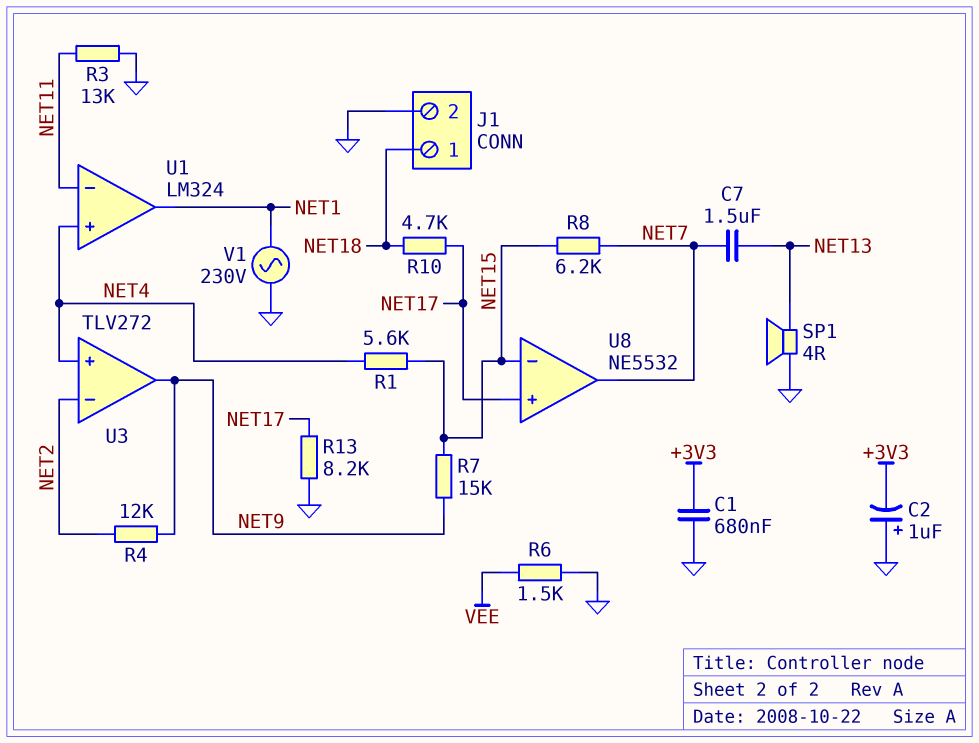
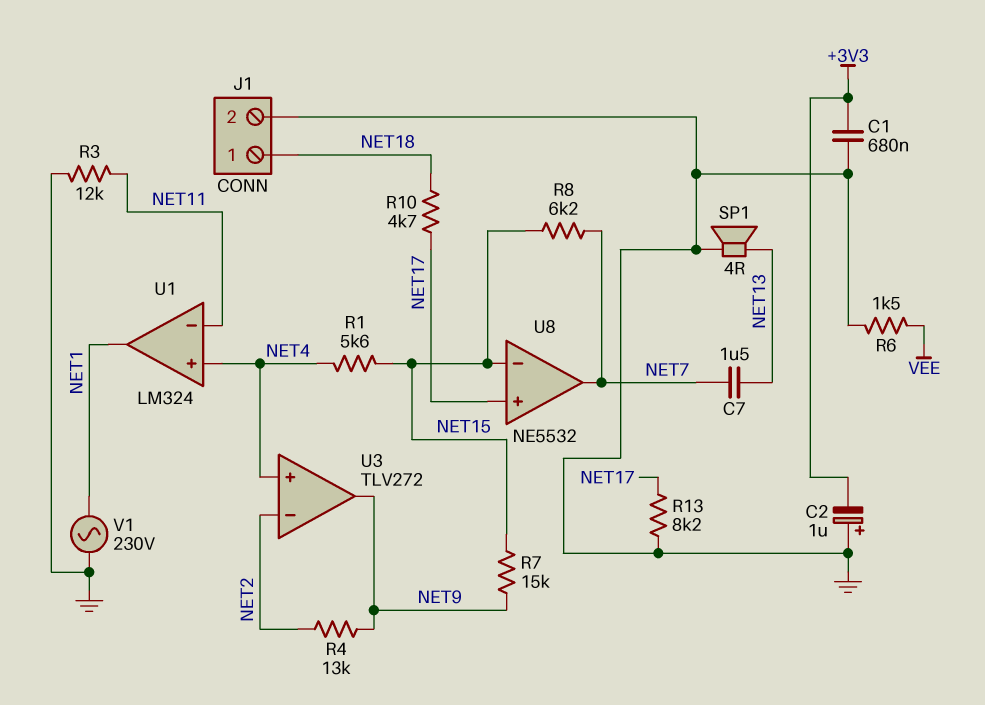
R3: 13k (GND, NET11) -> 12k (GND, NET11)
R4: 12k (NET2, NET9) -> 13k (NET2, NET9)

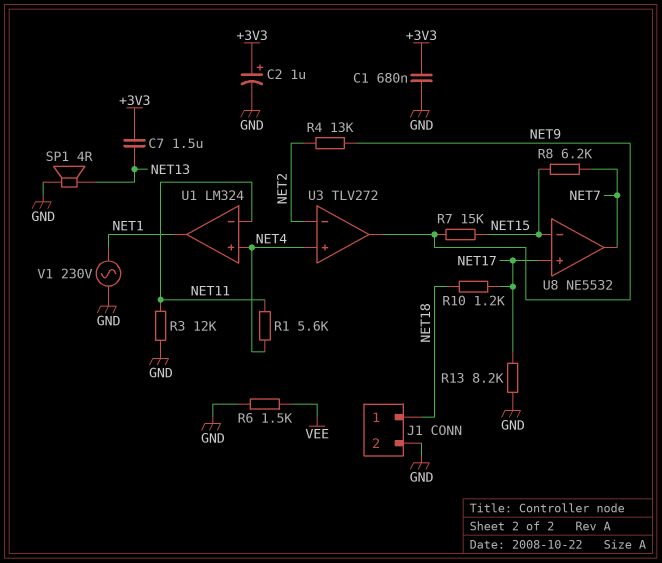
C2: 1uF (plus GND, minus +3V3) -> 1uF (plus +3V3, minus GND)
C7: 1.5uF (NET7, NET13) -> 1.5uF (+3V3, NET13)
R1: 5.6k (NET4, NET15) -> 5.6k (NET4, NET11)
R10: 4.7k (NET17, NET18) -> 1.2k (NET17, NET18)

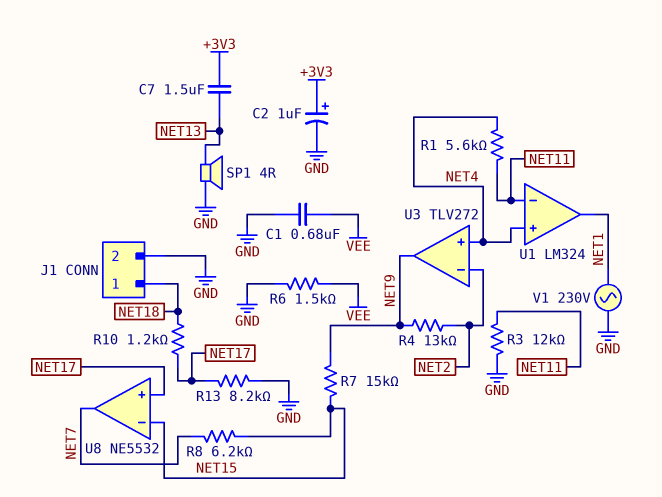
C1: 680nF (+3V3, GND) -> 680nF (GND, VEE)

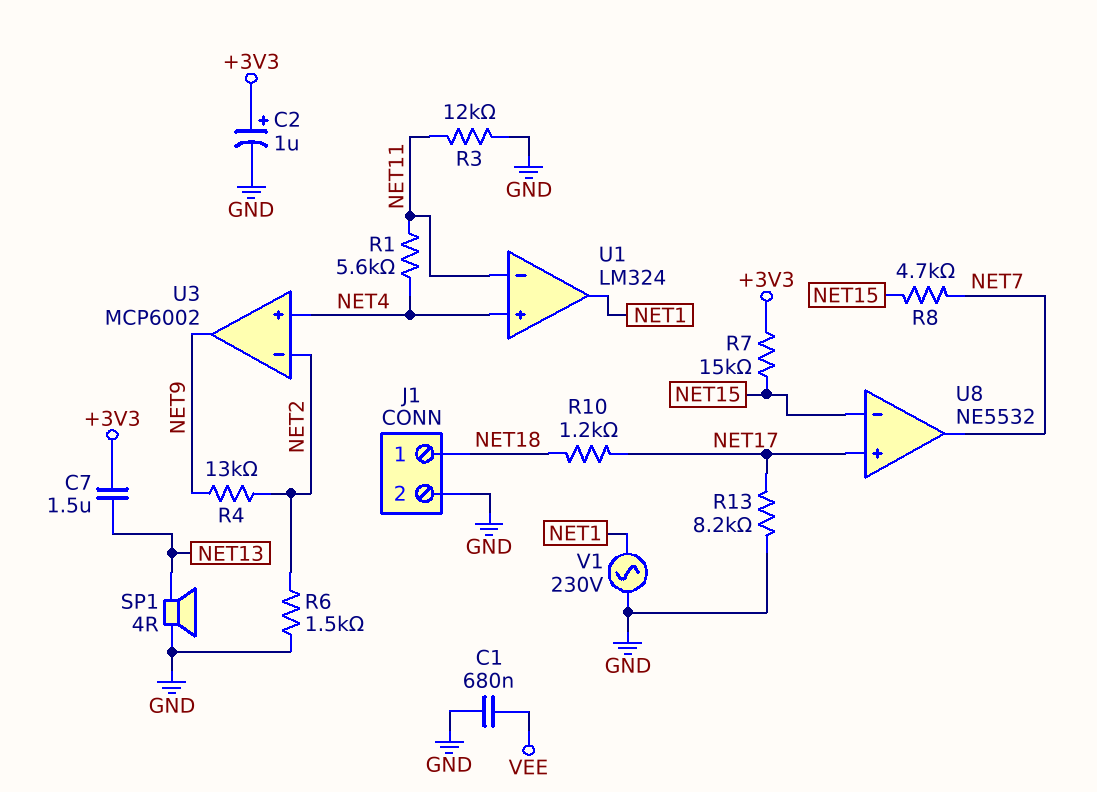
R6: 1.5k (GND, VEE) -> 1.5k (GND, NET2)
R7: 15k (NET9, NET15) -> 15k (+3V3, NET15)
R8: 6.2k (NET7, NET15) -> 4.7k (NET7, NET15)
U3: TLV272 -> MCP6002

